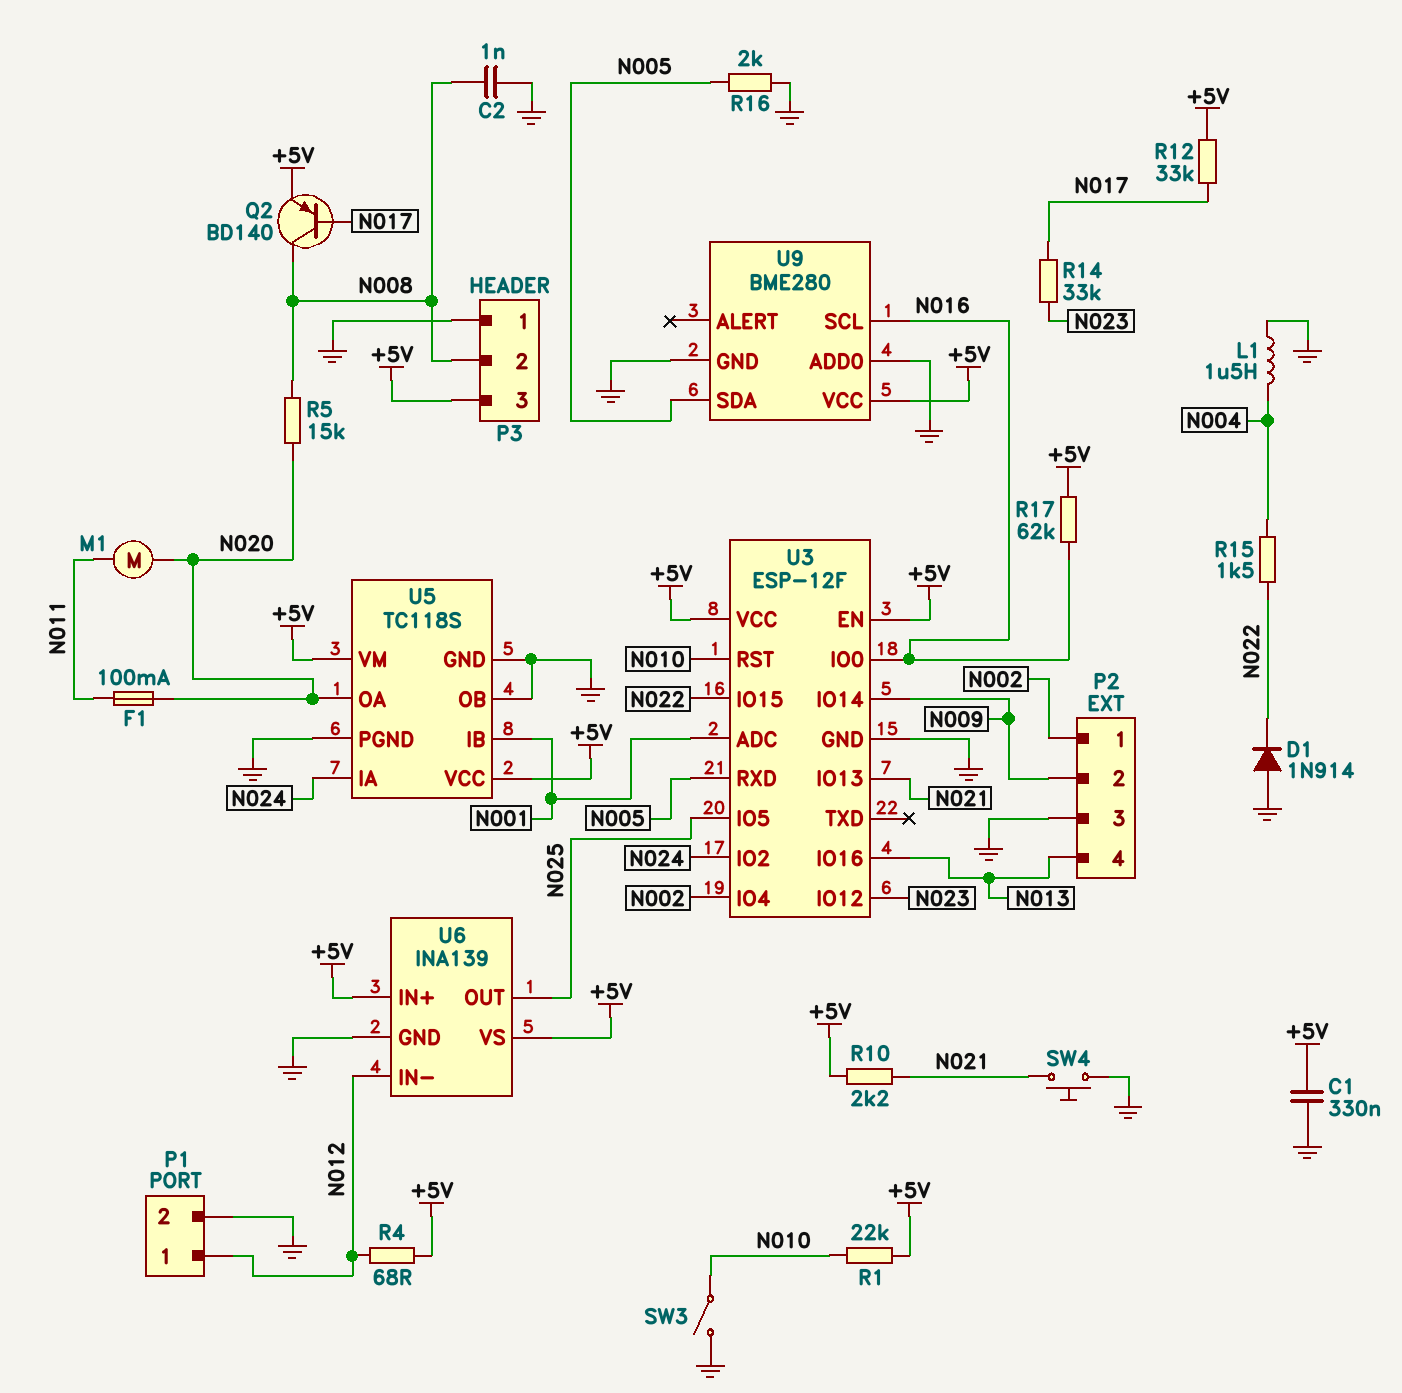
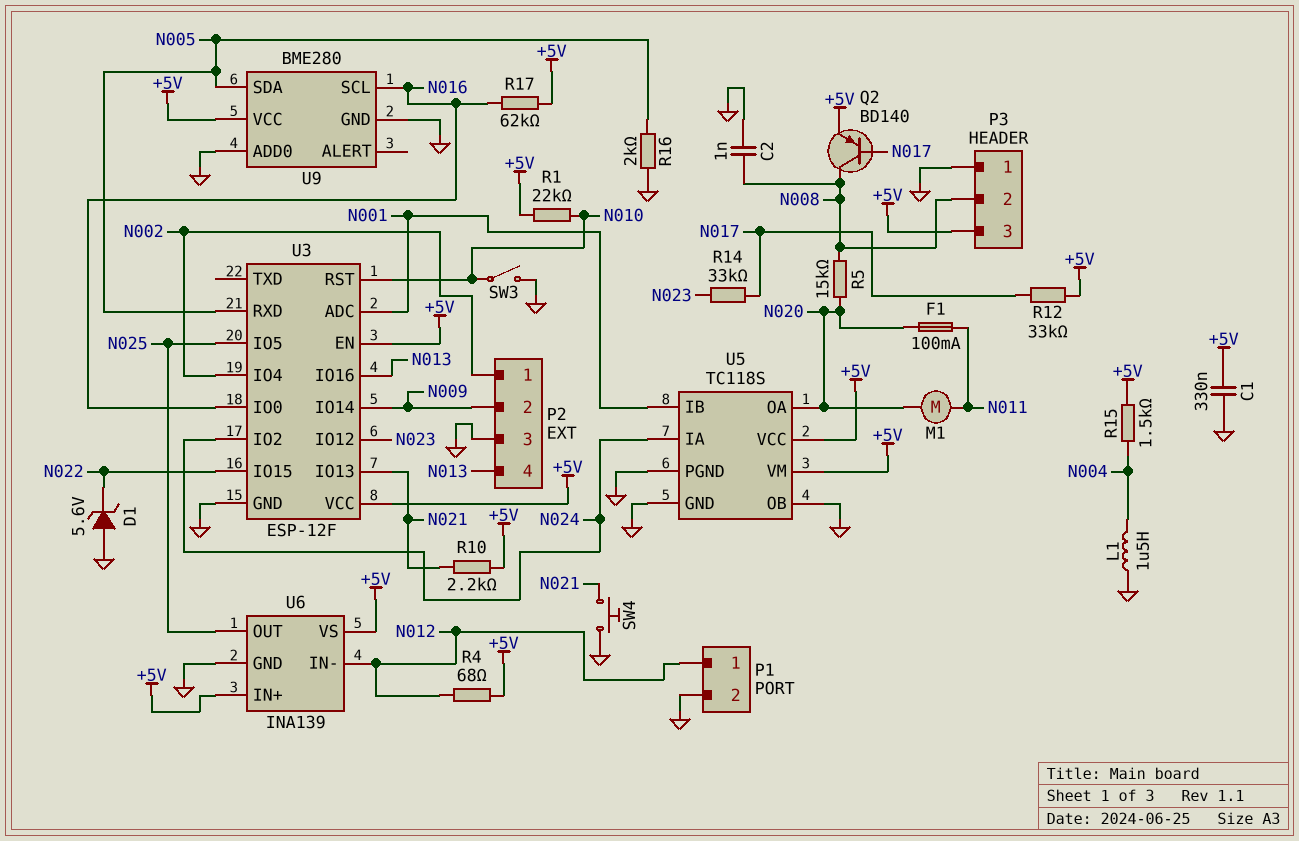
D1: diode 1N914 (A GND, K N022) -> zener 5.6V (A GND, K N022)
R15: 1.5k (N004, N022) -> 1.5k (+5V, N004)

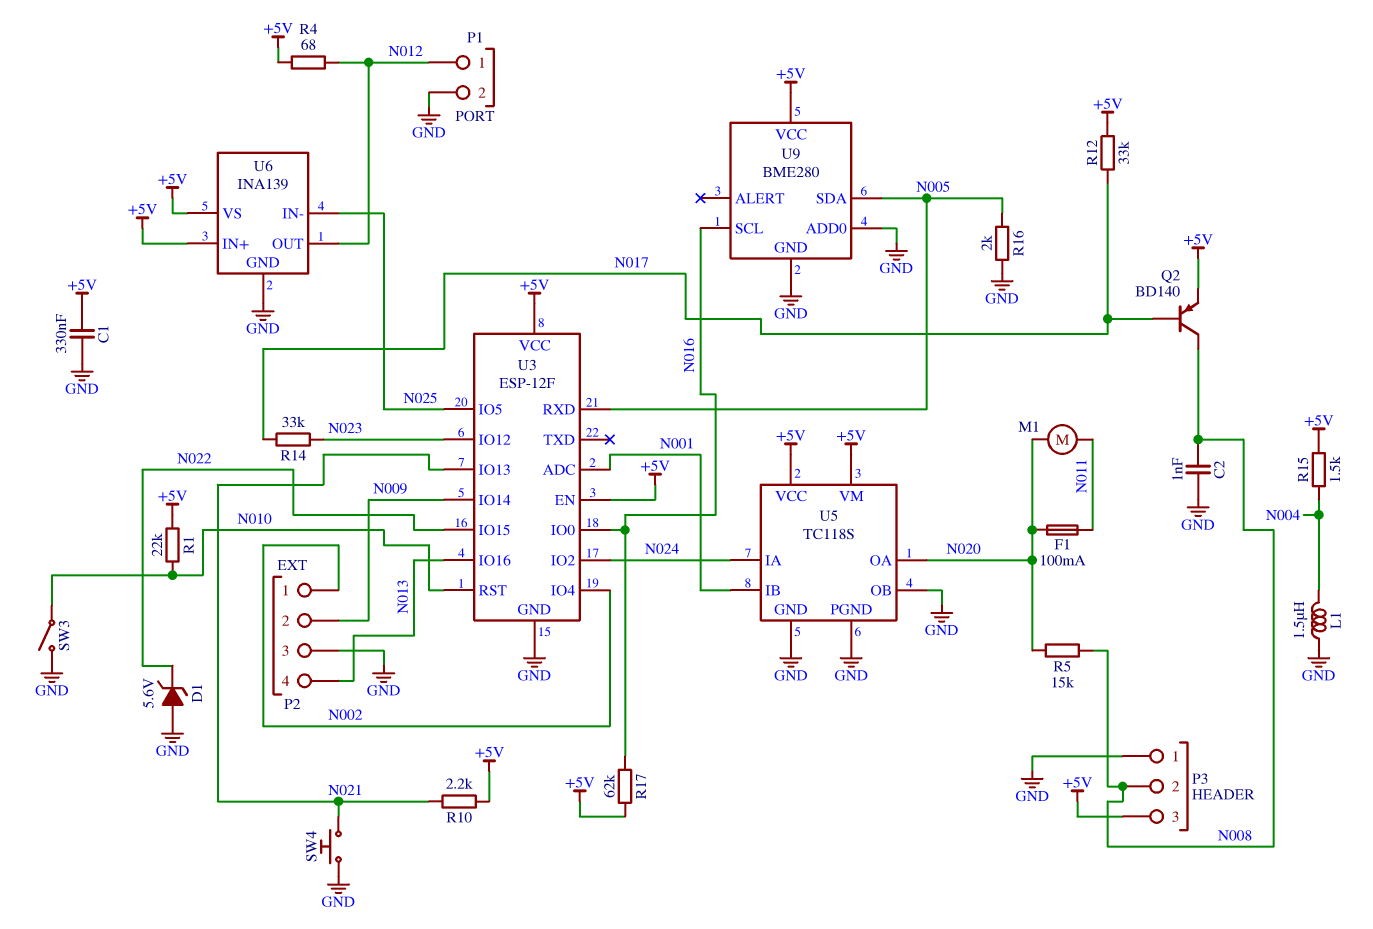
U6 pin IN-: N012 -> N025
U6 pin OUT: N025 -> N012

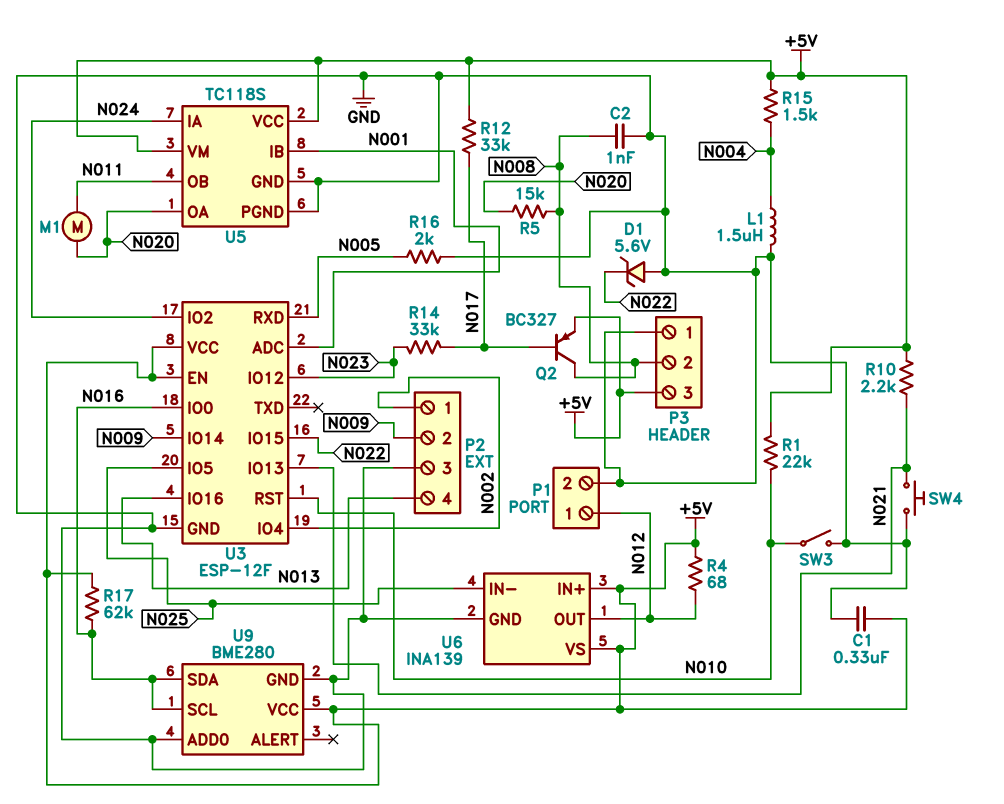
F1: 100mA (N011, N020) -> none
Q2: PNP BD140 (B N017, C N008, E +5V) -> PNP BC327 (B N017, C N008, E +5V)
U5 pin OB: GND -> N011
U9 pin SDA: N005 -> N016

